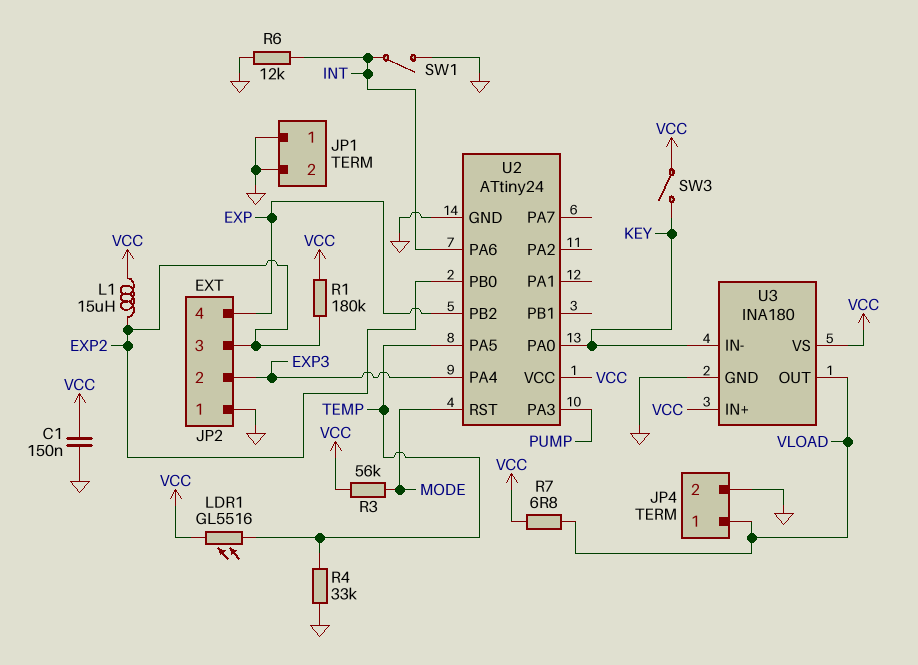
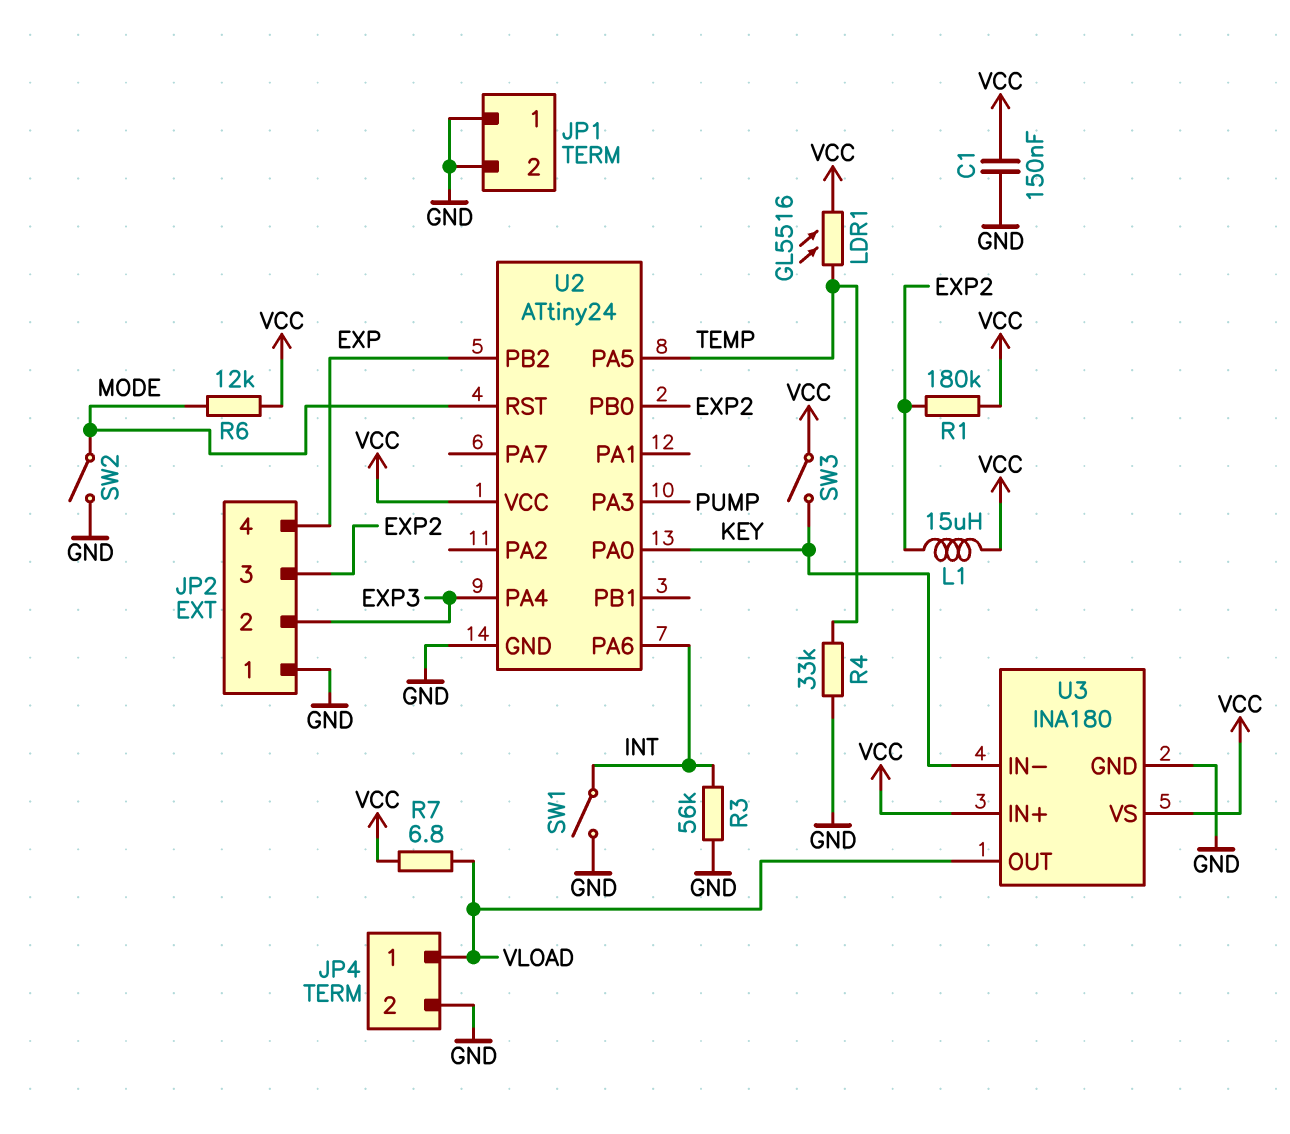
R3: 56k (MODE, VCC) -> 56k (GND, INT)
R6: 12k (GND, INT) -> 12k (MODE, VCC)
SW2: none -> switch (GND, MODE)

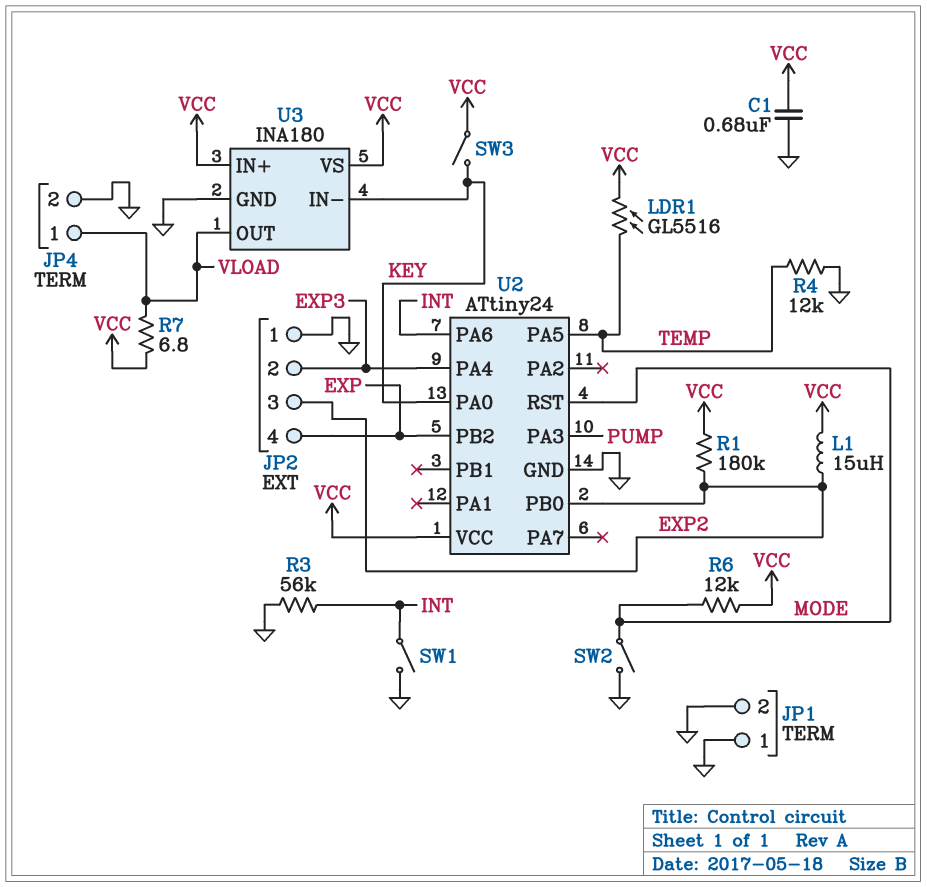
C1: 150nF (GND, VCC) -> 680nF (GND, VCC)
R4: 33k (GND, TEMP) -> 12k (GND, TEMP)

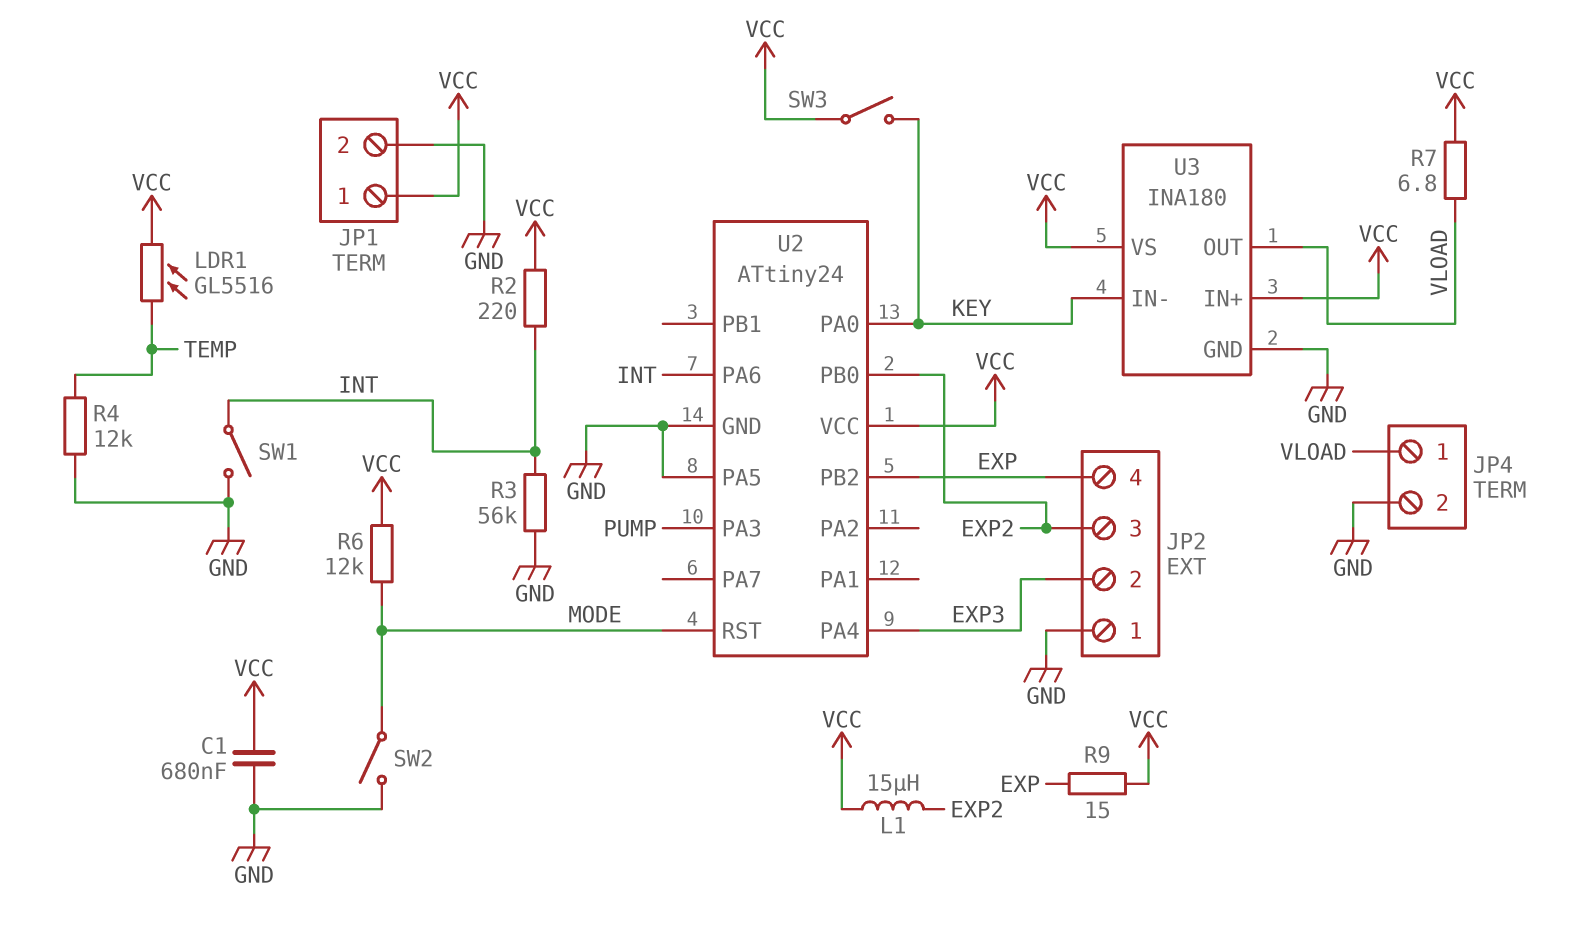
JP1 pin 1: GND -> VCC
R1: 180k (EXP2, VCC) -> none
R2: none -> 220 (INT, VCC)
R9: none -> 15 (EXP, VCC)
U2 pin PA5: TEMP -> GND

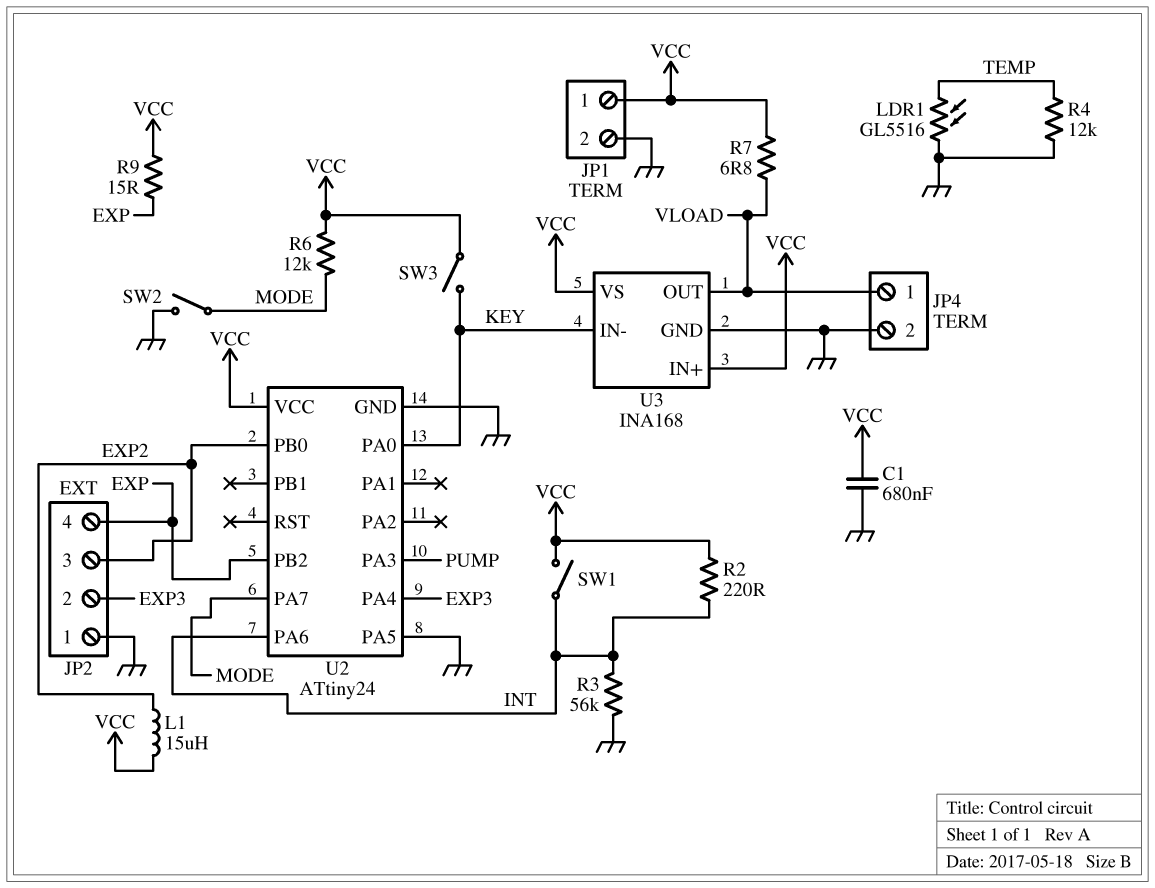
LDR1: GL5516 (TEMP, VCC) -> GL5516 (GND, TEMP)
SW1: switch (GND, INT) -> switch (INT, VCC)
U2 pin PA7: none -> MODE
U2 pin RST: MODE -> none
U3: INA180 -> INA168

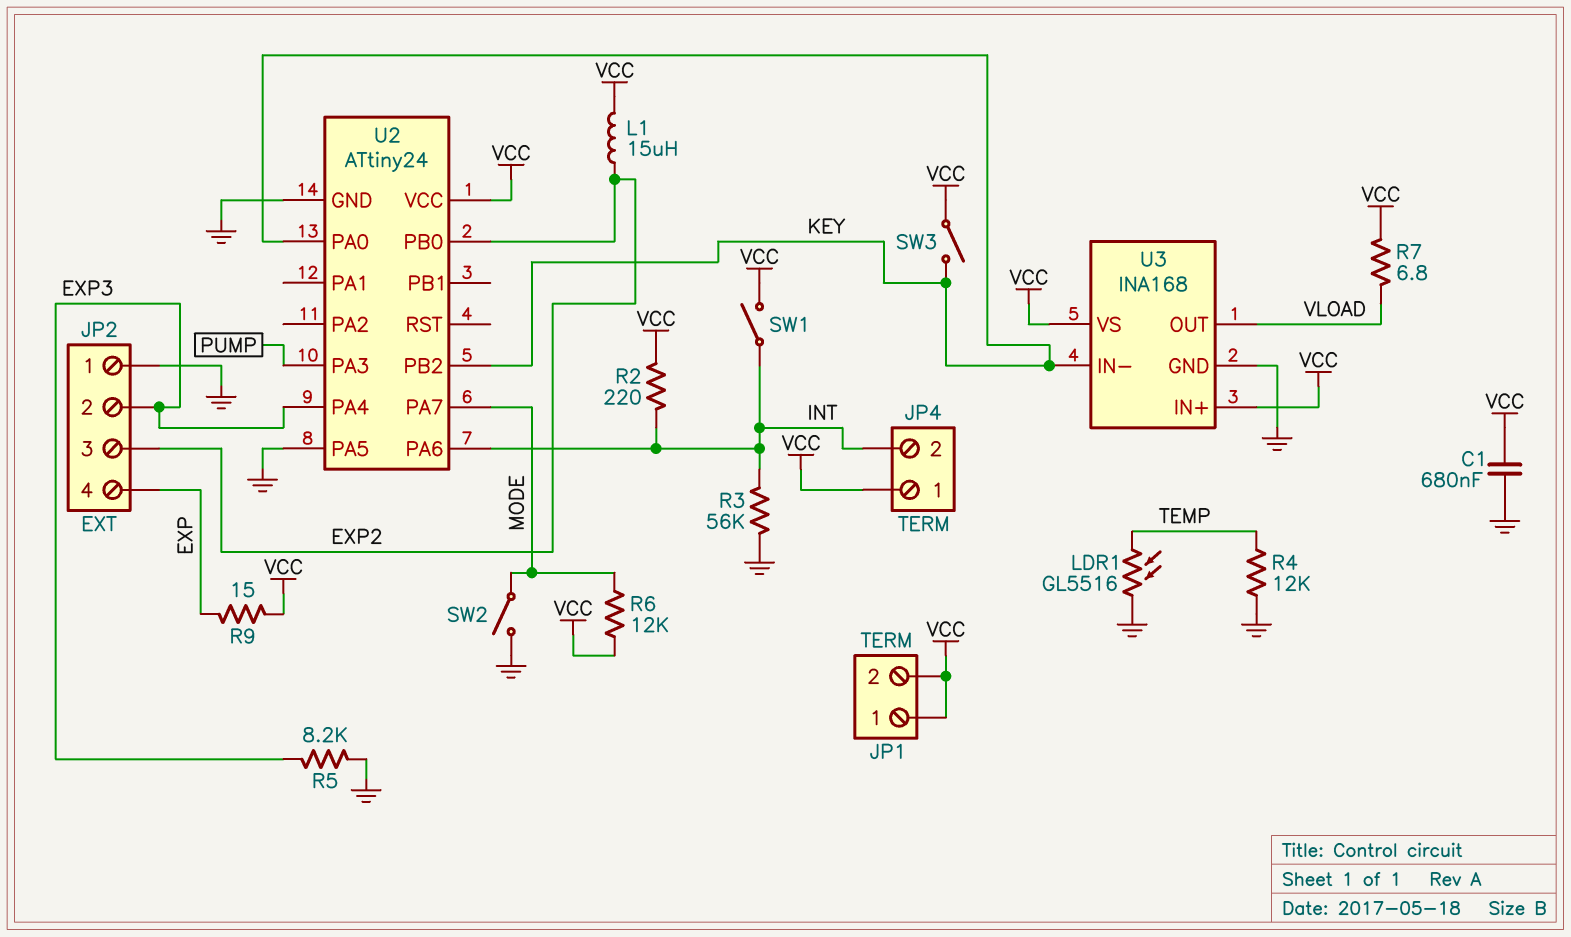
JP1 pin 2: GND -> VCC
JP4 pin 1: VLOAD -> VCC
JP4 pin 2: GND -> INT
R5: none -> 8.2k (EXP3, GND)
U2 pin PB2: EXP -> KEY

